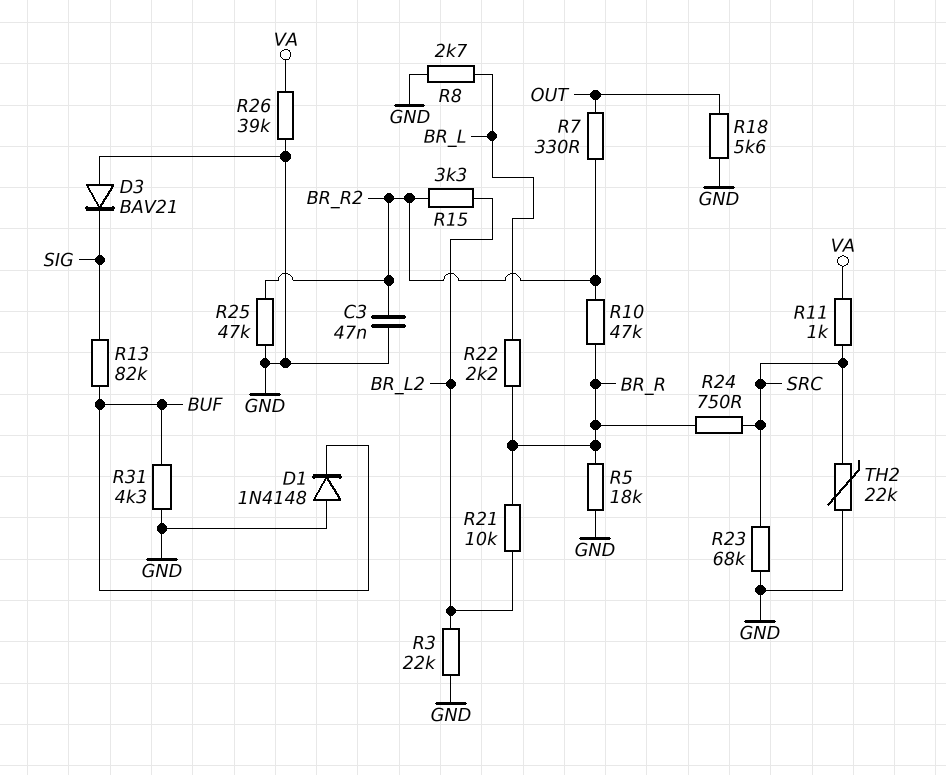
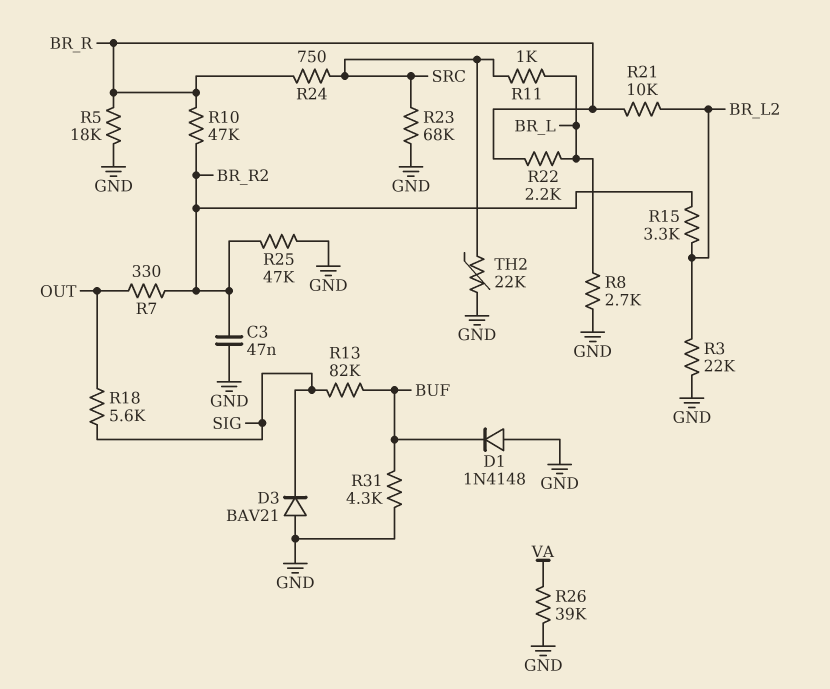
R11: 1k (SRC, VA) -> 1k (BR_L, SRC)
R18: 5.6k (GND, OUT) -> 5.6k (OUT, SIG)

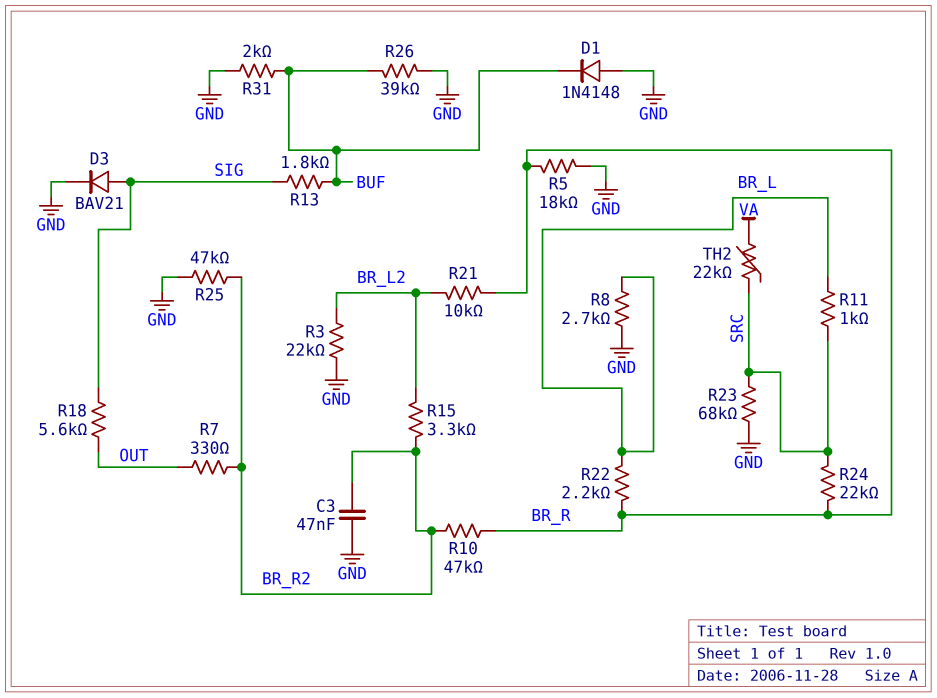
D3: diode BAV21 (A GND, K SIG) -> diode BAV21 (A SIG, K GND)
R13: 82k (BUF, SIG) -> 1.8k (BUF, SIG)
R24: 750 (BR_R, SRC) -> 22k (BR_R, SRC)
R26: 39k (GND, VA) -> 39k (BUF, GND)
R31: 4.3k (BUF, GND) -> 2k (BUF, GND)
TH2: 22k (GND, SRC) -> 22k (SRC, VA)

